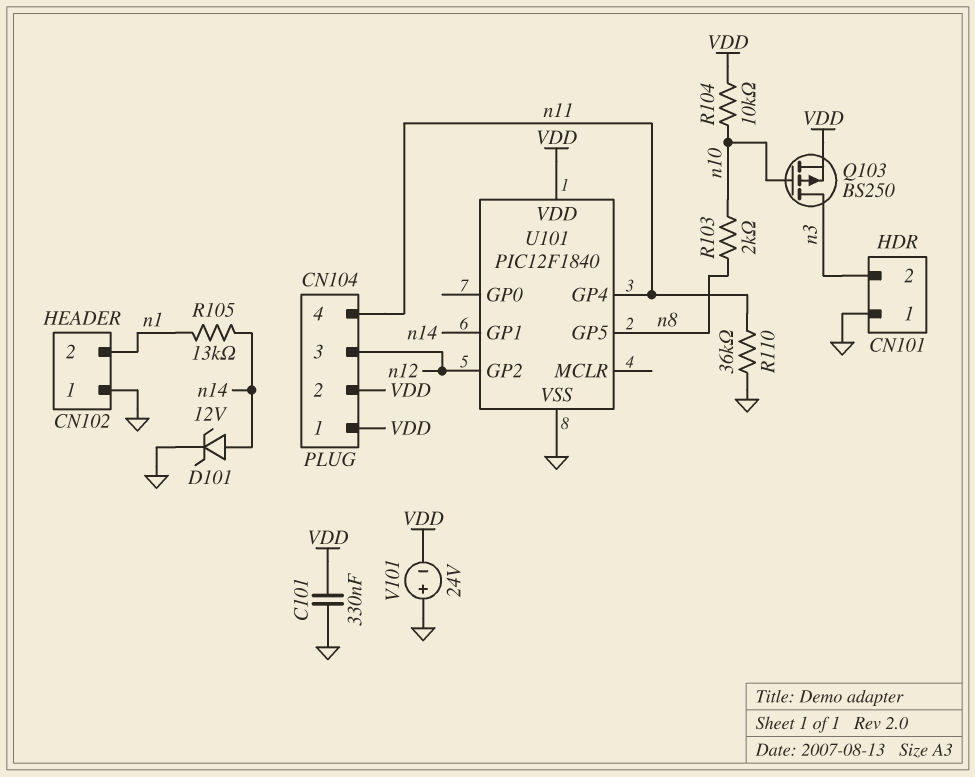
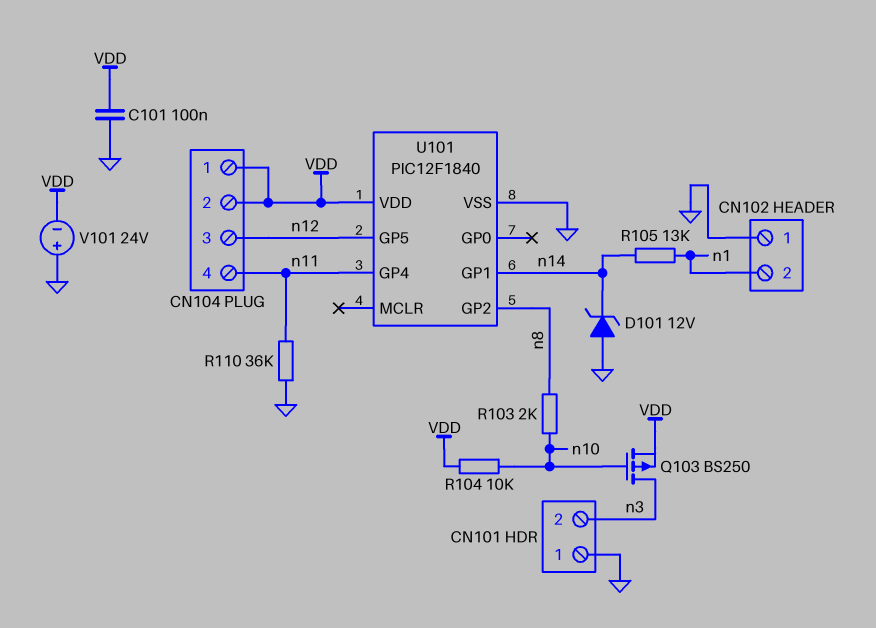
C101: 330nF (GND, VDD) -> 100nF (GND, VDD)
D101: zener 12V (A n14, K GND) -> zener 12V (A GND, K n14)
U101 pin GP2: n12 -> n8
U101 pin GP5: n8 -> n12

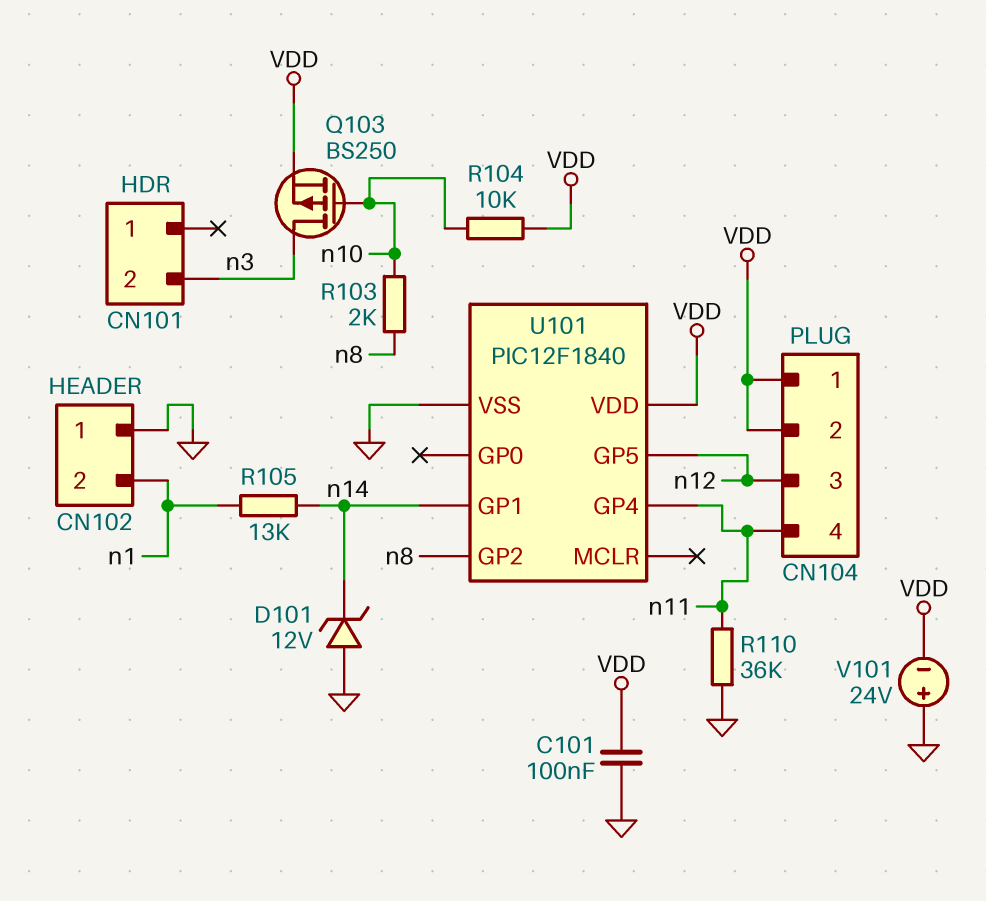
CN101 pin 1: GND -> none

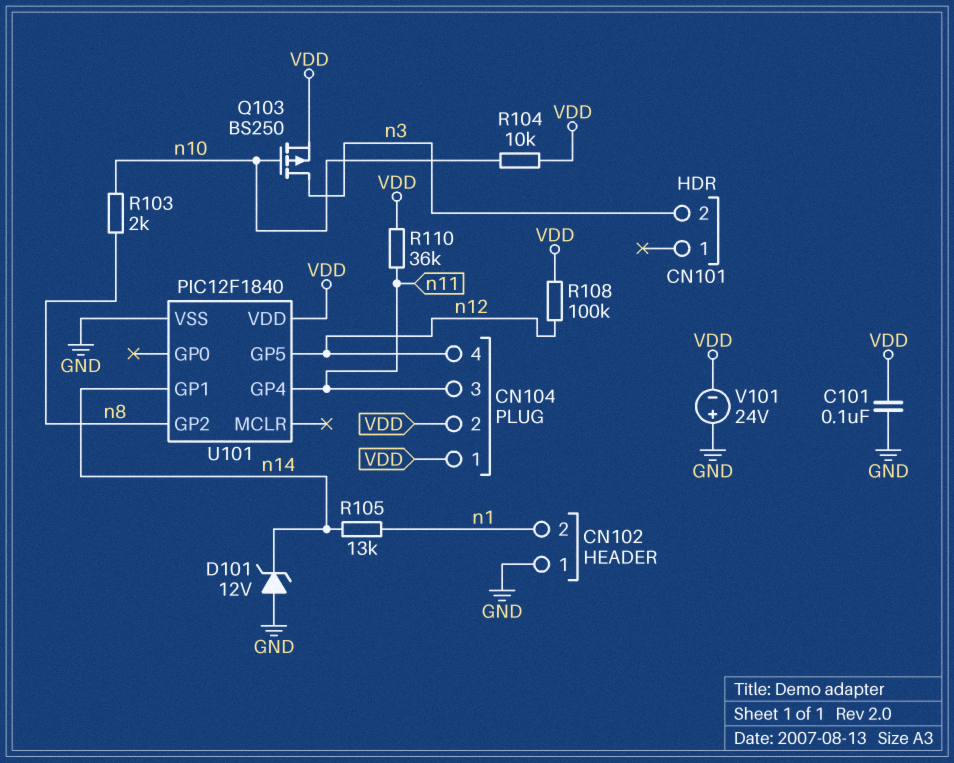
CN104 pin 3: n12 -> n11
CN104 pin 4: n11 -> n12
R108: none -> 100k (VDD, n12)
R110: 36k (GND, n11) -> 36k (VDD, n11)

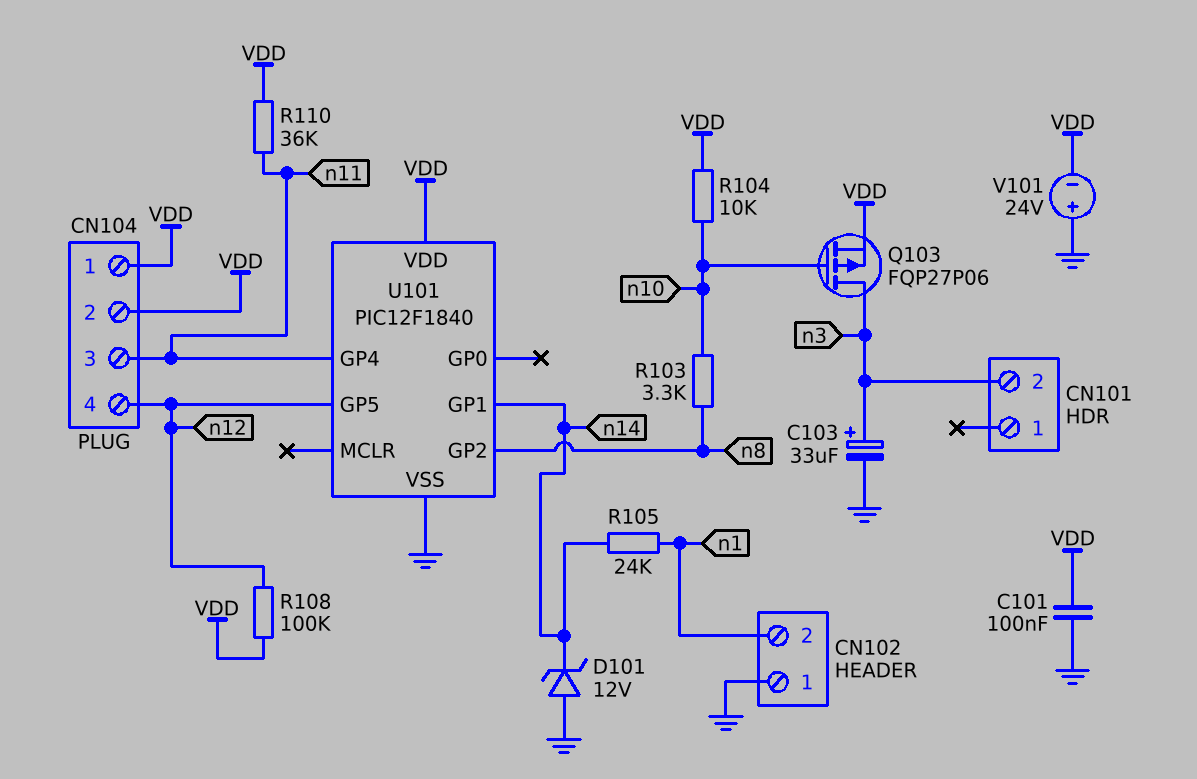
C103: none -> 33uF (plus n3, minus GND)
Q103: PMOS BS250 (G n10, D n3, S VDD) -> PMOS FQP27P06 (G n10, D n3, S VDD)
R103: 2k (n8, n10) -> 3.3k (n8, n10)
R105: 13k (n1, n14) -> 24k (n1, n14)

